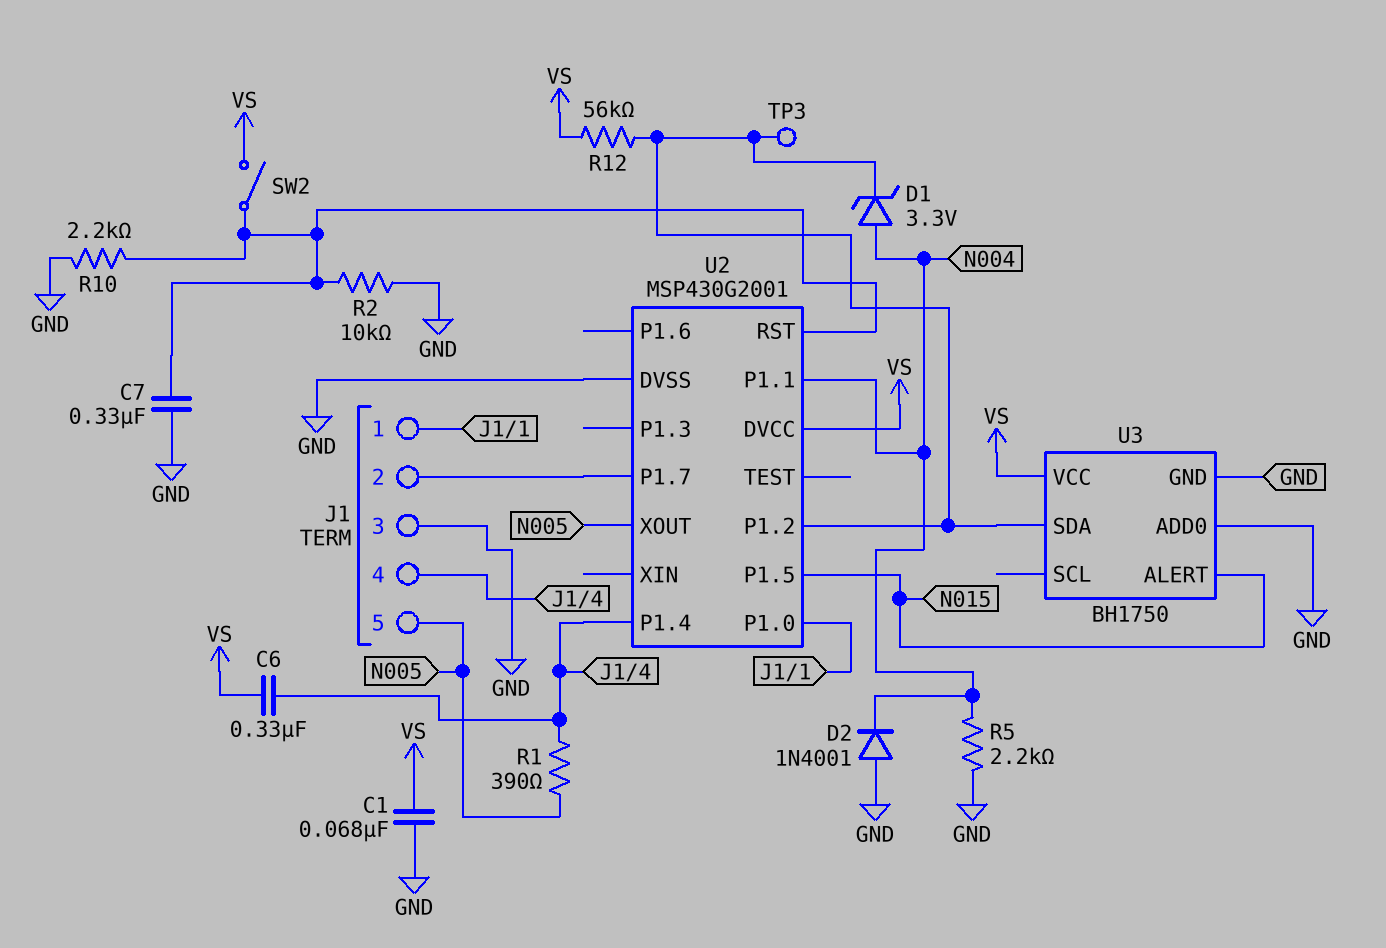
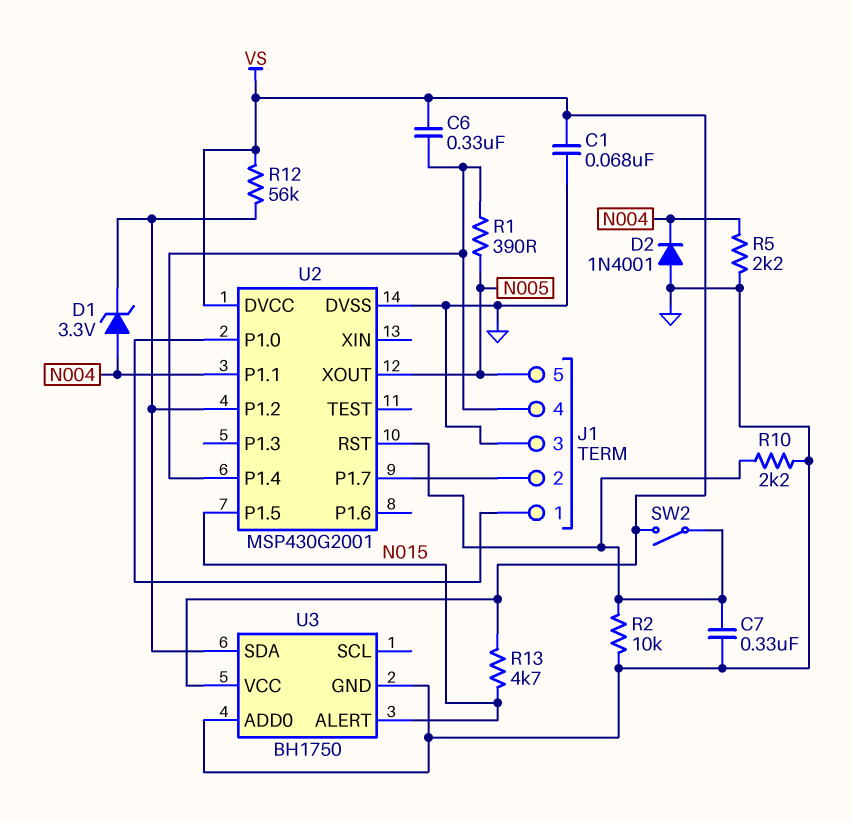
R13: none -> 4.7k (N015, VS)
TP3: test point (U2/P1.2) -> none

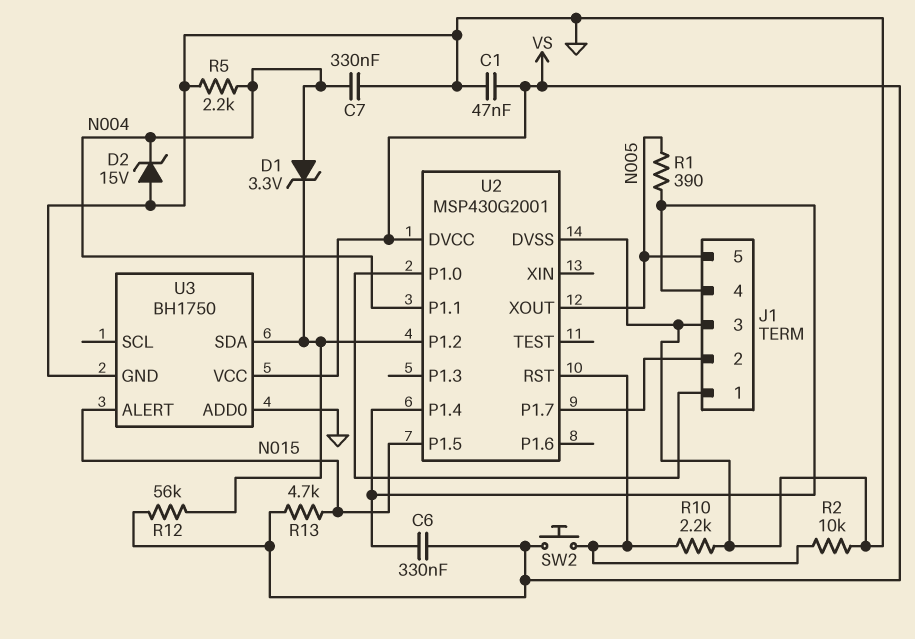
C1: 68nF (GND, VS) -> 47nF (GND, VS)
C7: 330nF (GND, U2/RST) -> 330nF (GND, N004)
D2: diode 1N4001 (A GND, K N004) -> zener 15V (A GND, K N004)
SW2: switch (U2/RST, VS) -> button (U2/RST, VS)

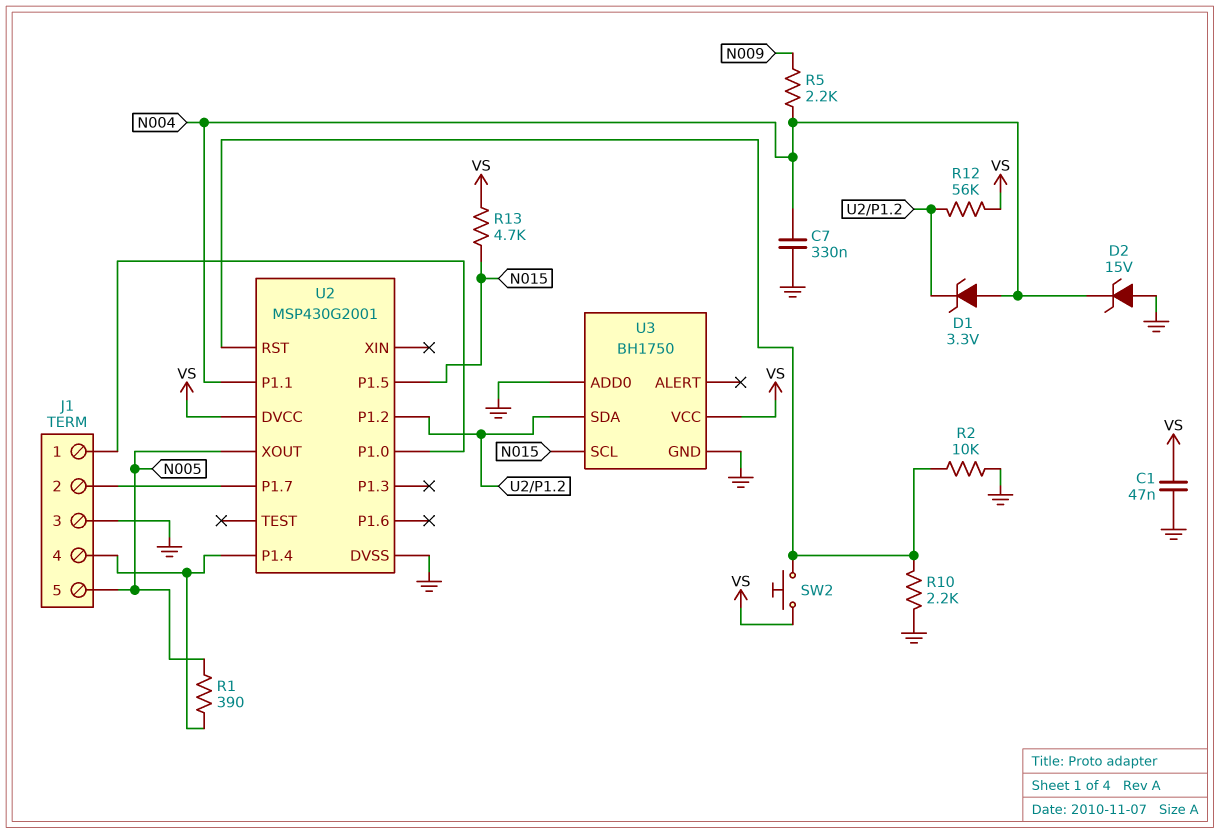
C6: 330nF (J1/4, VS) -> none
R5: 2.2k (GND, N004) -> 2.2k (N004, N009)
U3 pin ALERT: N015 -> none
U3 pin SCL: none -> N015

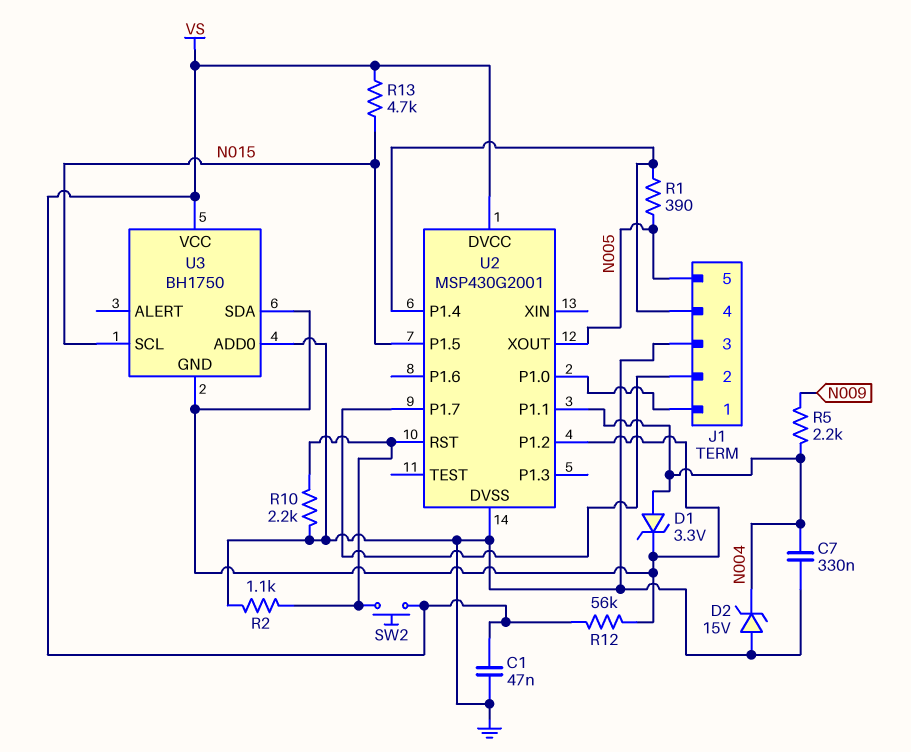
R2: 10k (GND, U2/RST) -> 1.1k (GND, U2/RST)
U3 pin GND: GND -> U2/P1.2

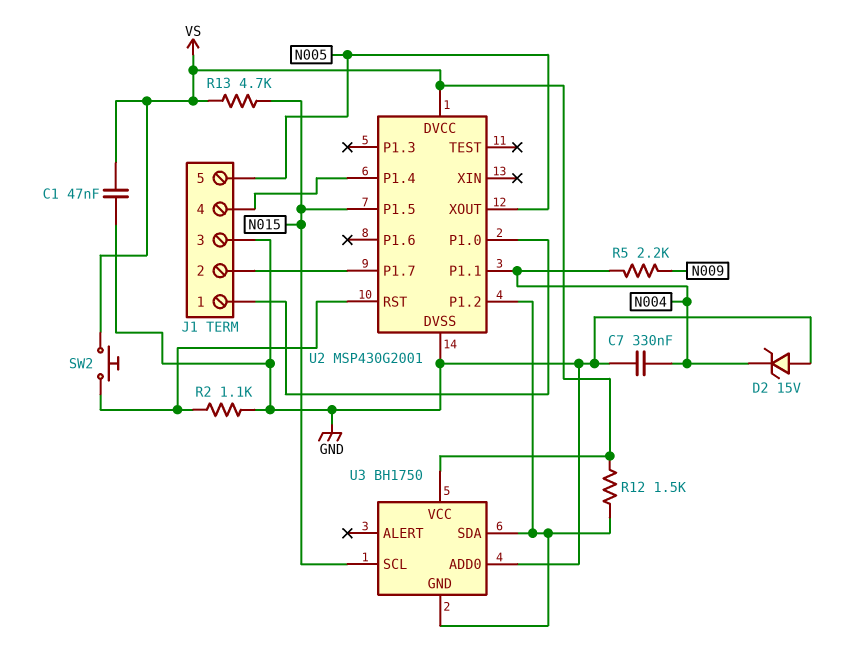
D1: zener 3.3V (A N004, K U2/P1.2) -> none
R1: 390 (J1/4, N005) -> none
R10: 2.2k (GND, U2/RST) -> none
R12: 56k (U2/P1.2, VS) -> 1.5k (U2/P1.2, VS)

